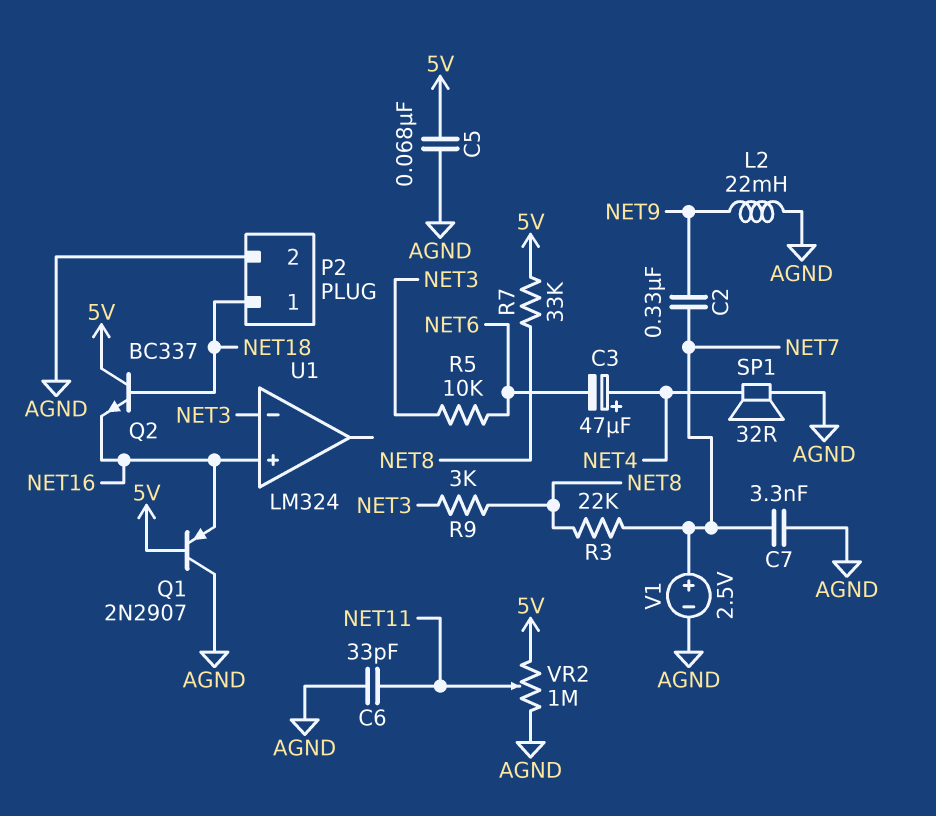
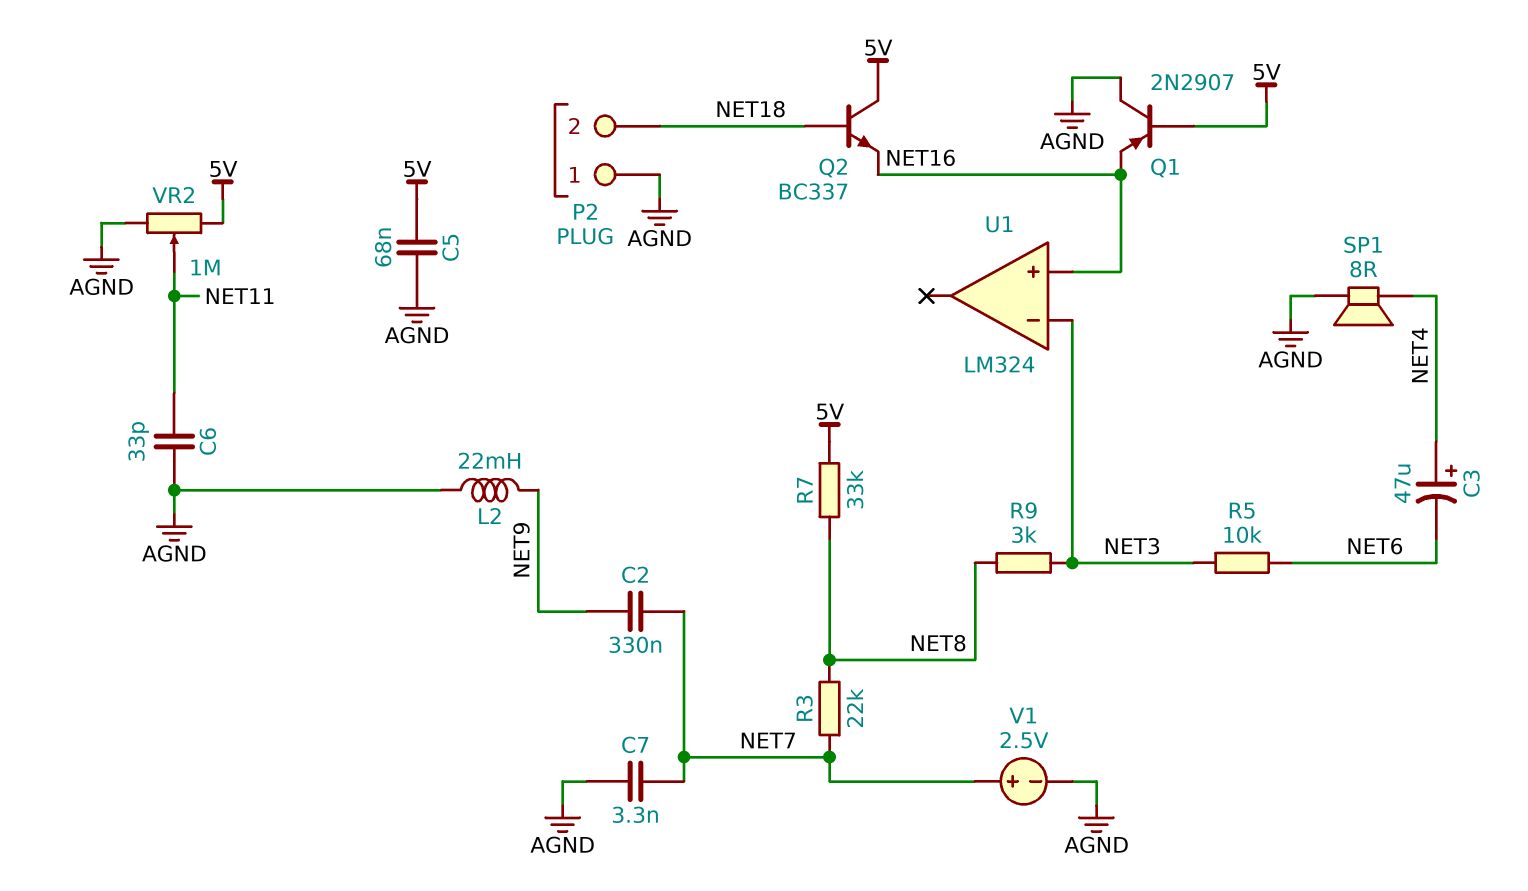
P2 pin 1: NET18 -> AGND
P2 pin 2: AGND -> NET18
SP1: speaker 32R (AGND, NET4) -> speaker 8R (AGND, NET4)

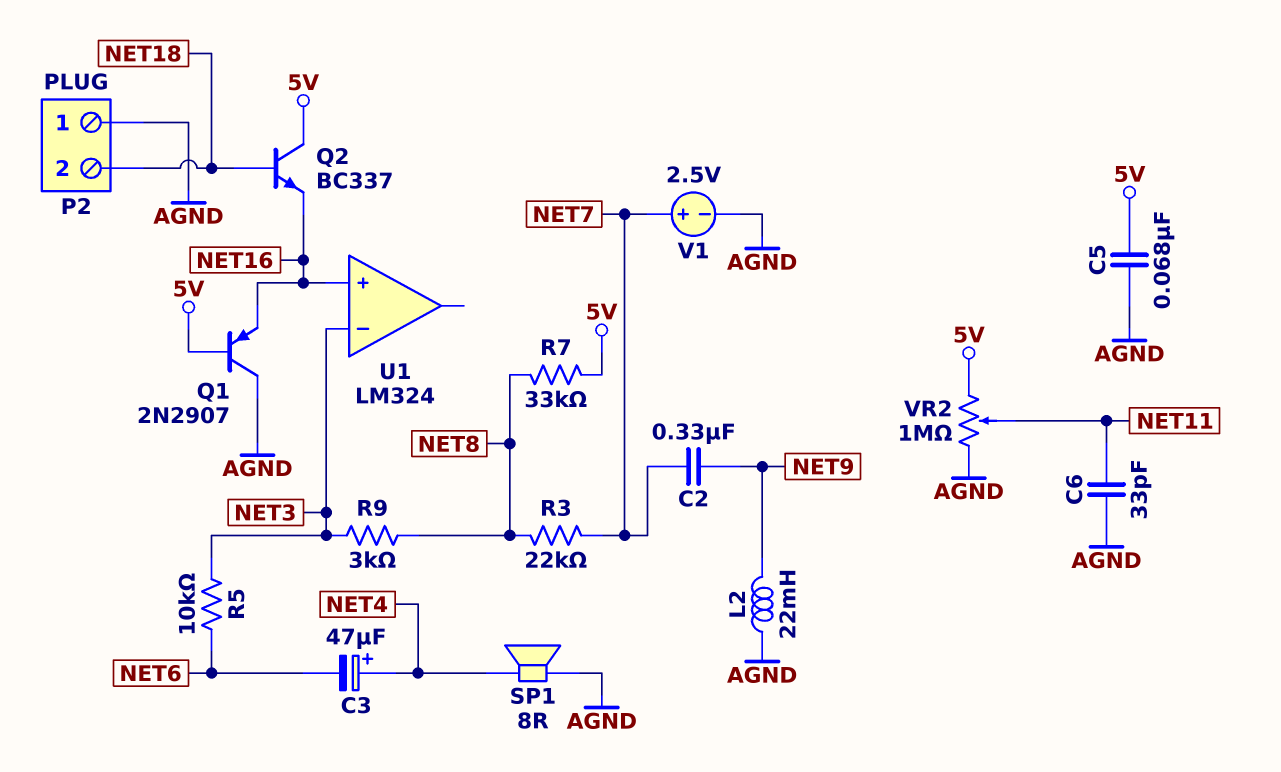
C7: 3.3nF (AGND, NET7) -> none

